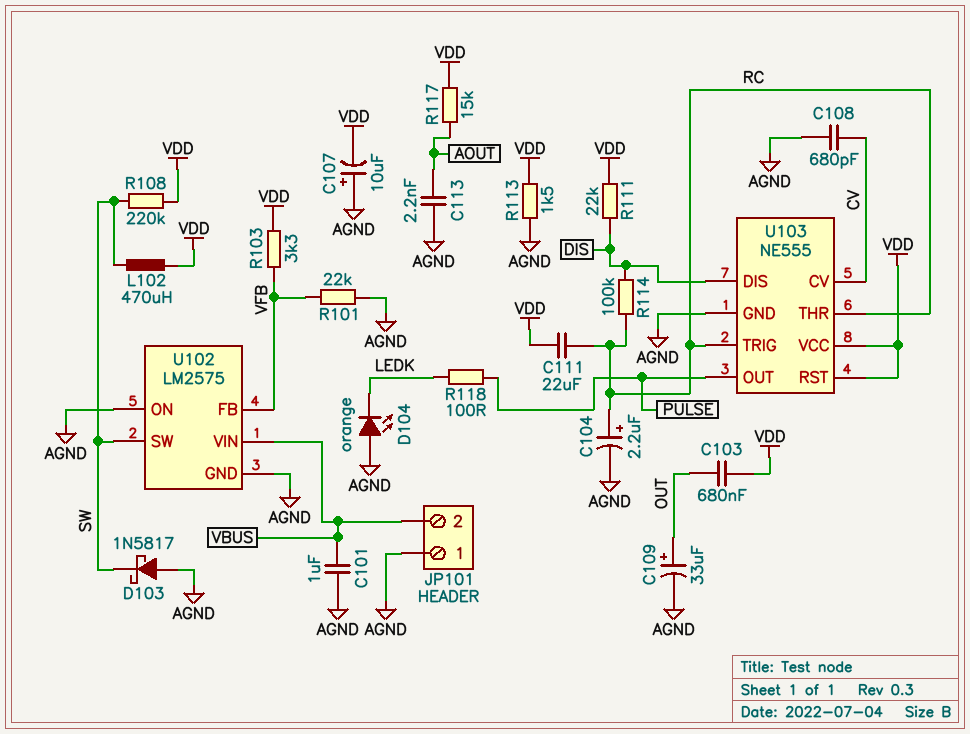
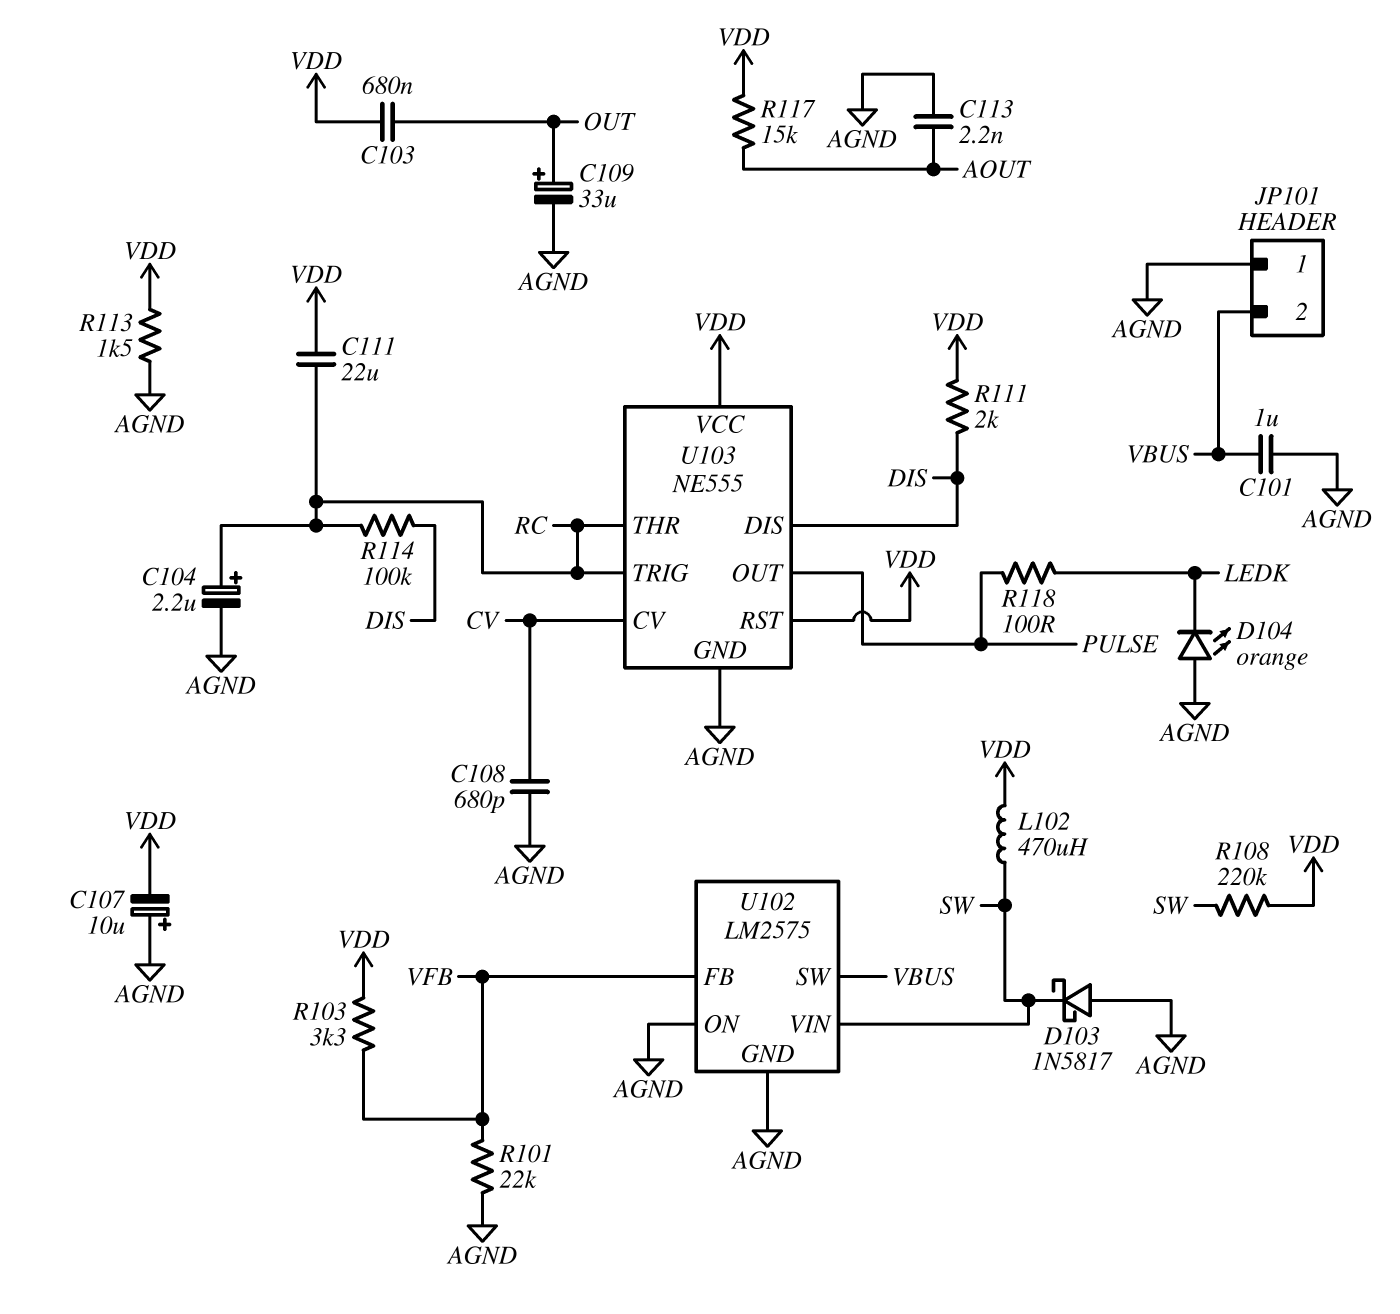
R111: 22k (DIS, VDD) -> 2k (DIS, VDD)
U102 pin SW: SW -> VBUS
U102 pin VIN: VBUS -> SW

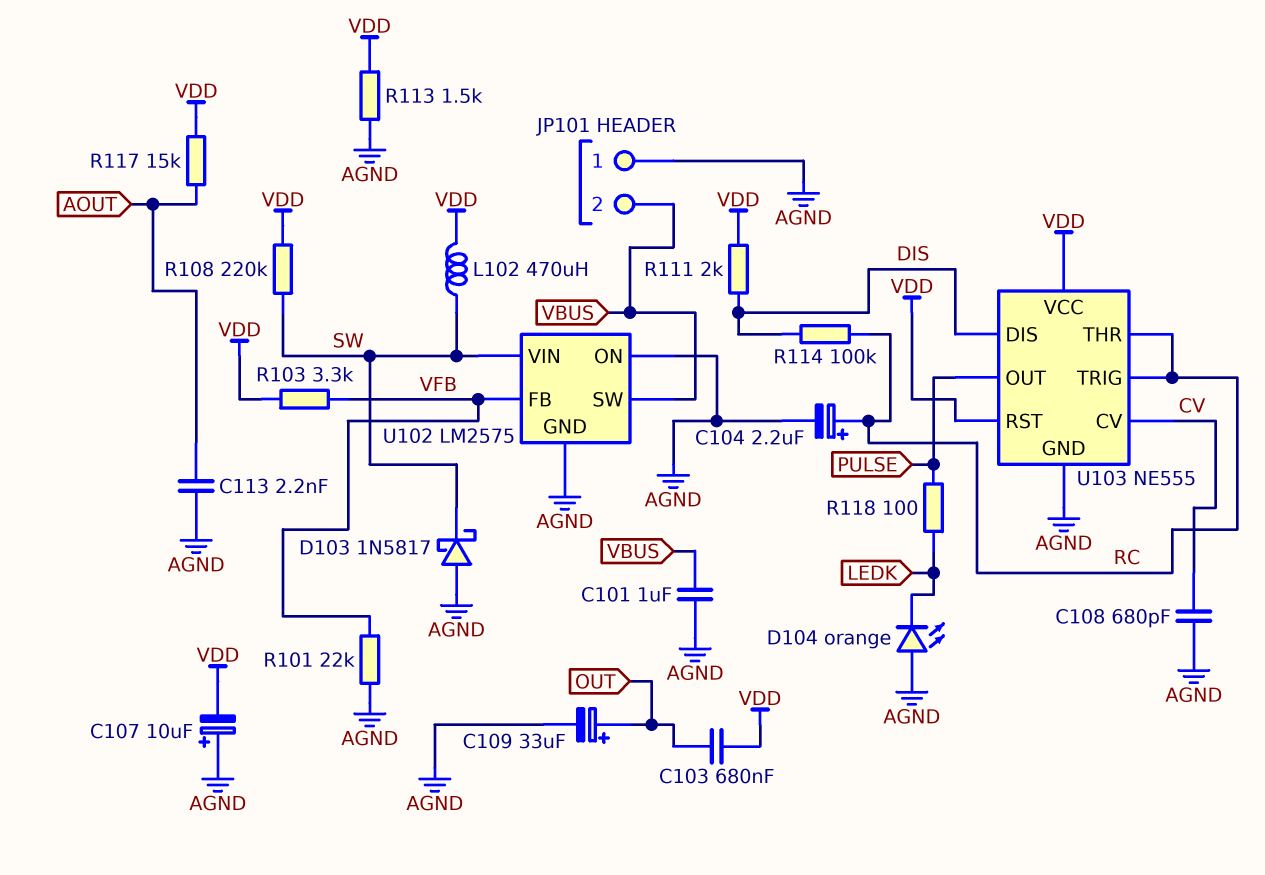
C111: 22uF (RC, VDD) -> none

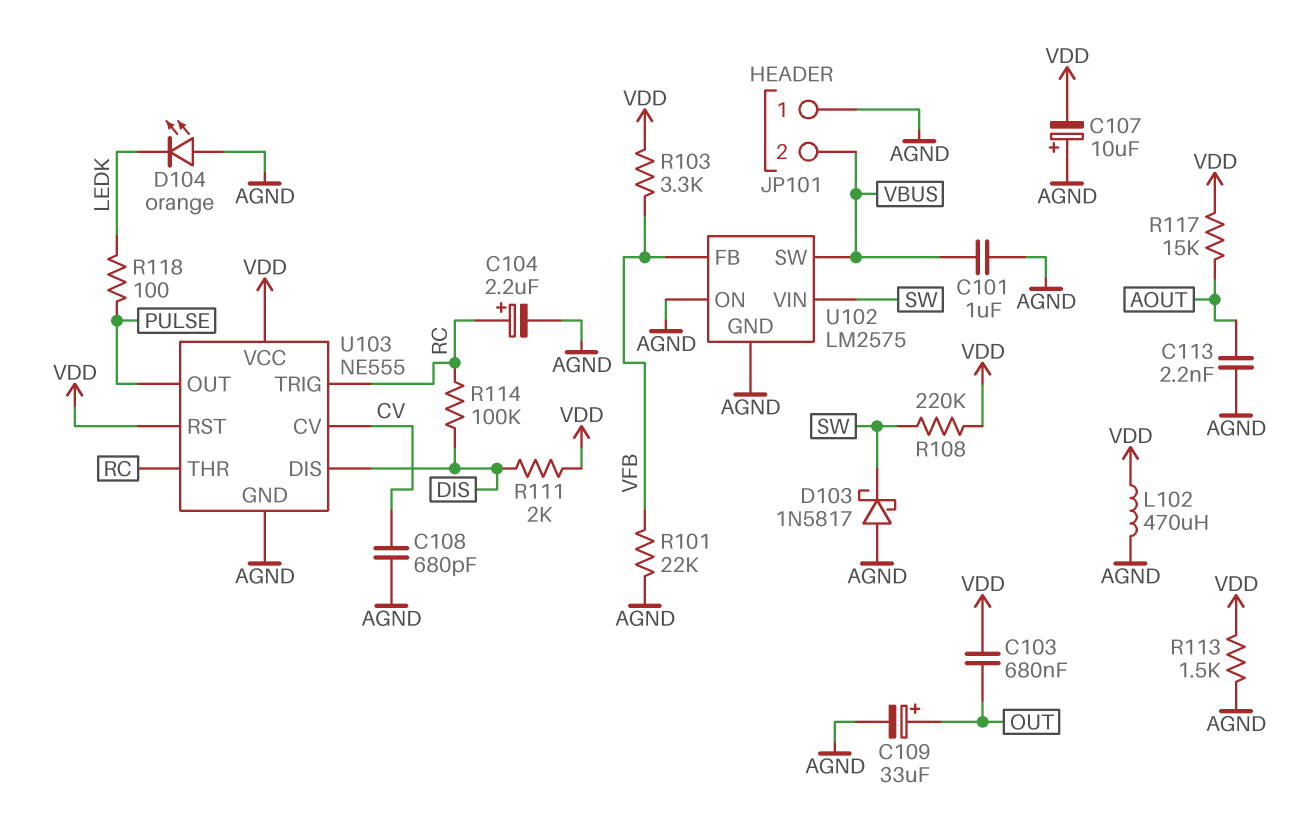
L102: 470uH (SW, VDD) -> 470uH (AGND, VDD)

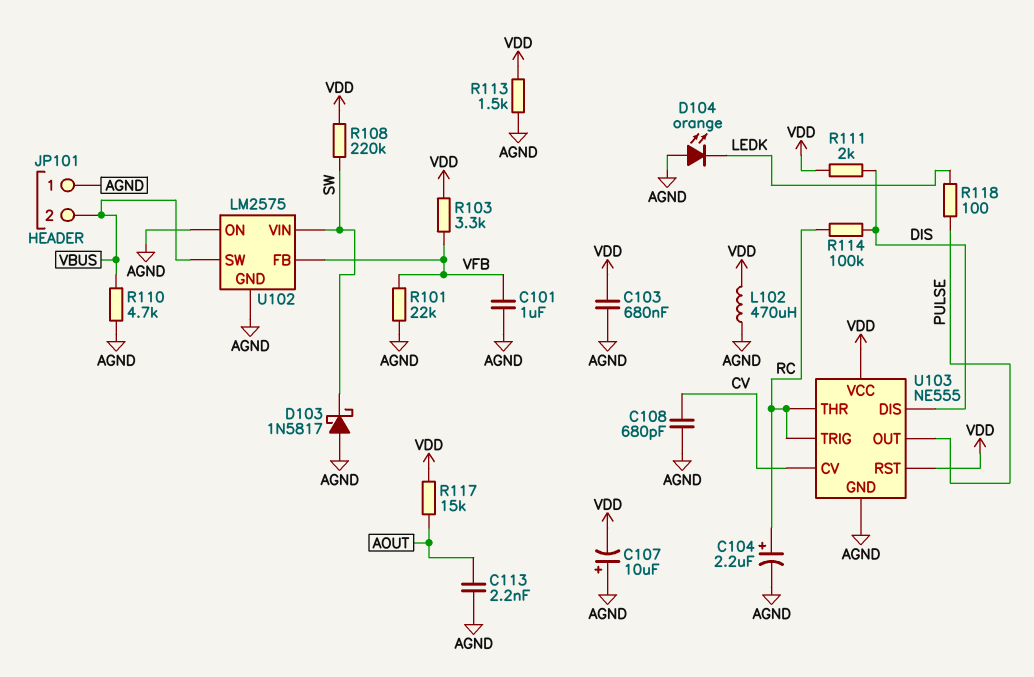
C101: 1uF (AGND, VBUS) -> 1uF (AGND, VFB)
C103: 680nF (OUT, VDD) -> 680nF (AGND, VDD)
C109: 33uF (plus OUT, minus AGND) -> none
R110: none -> 4.7k (AGND, VBUS)

